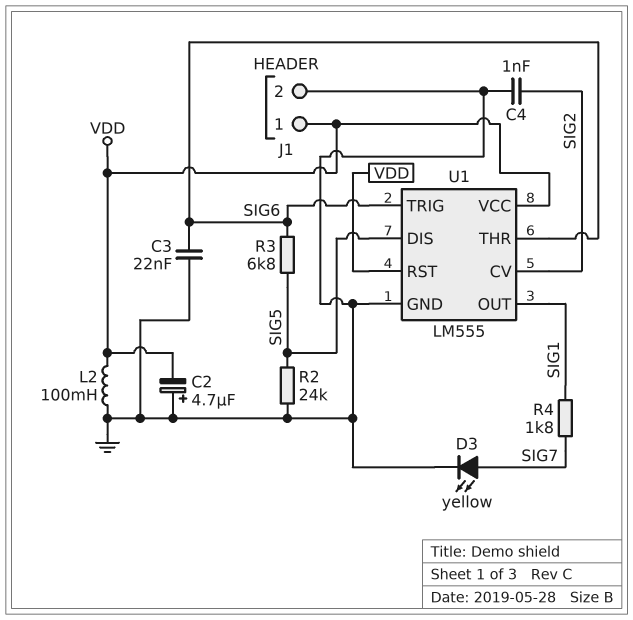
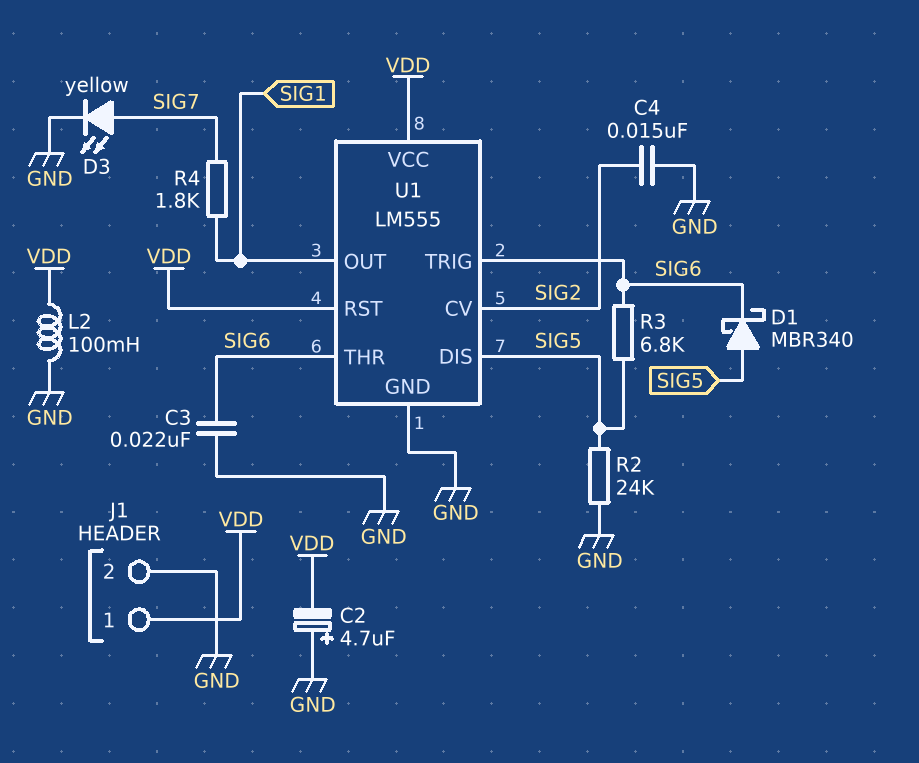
C4: 1nF (GND, SIG2) -> 15nF (GND, SIG2)
D1: none -> schottky MBR340 (A SIG5, K SIG6)

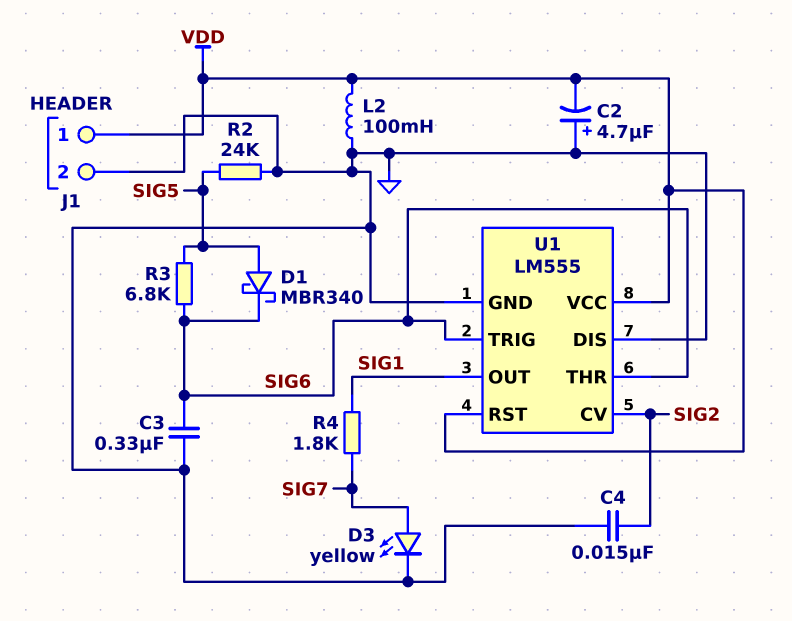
C3: 22nF (GND, SIG6) -> 330nF (GND, SIG6)
U1 pin DIS: SIG5 -> GND

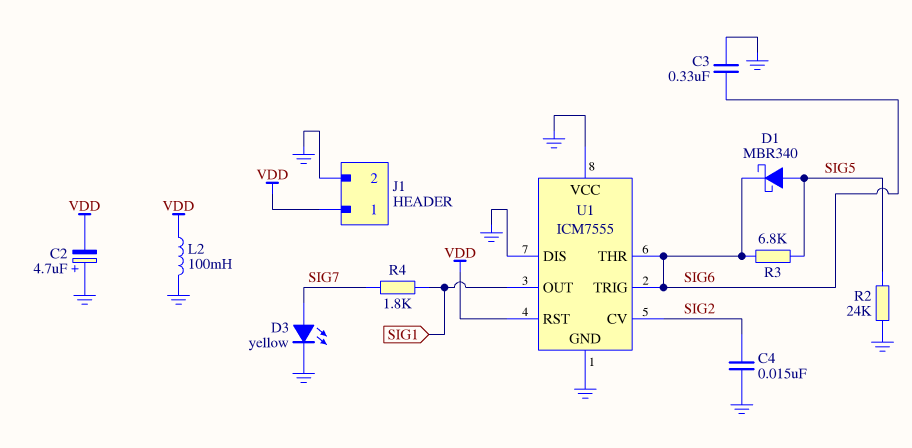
U1: LM555 -> ICM7555
U1 pin VCC: VDD -> GND

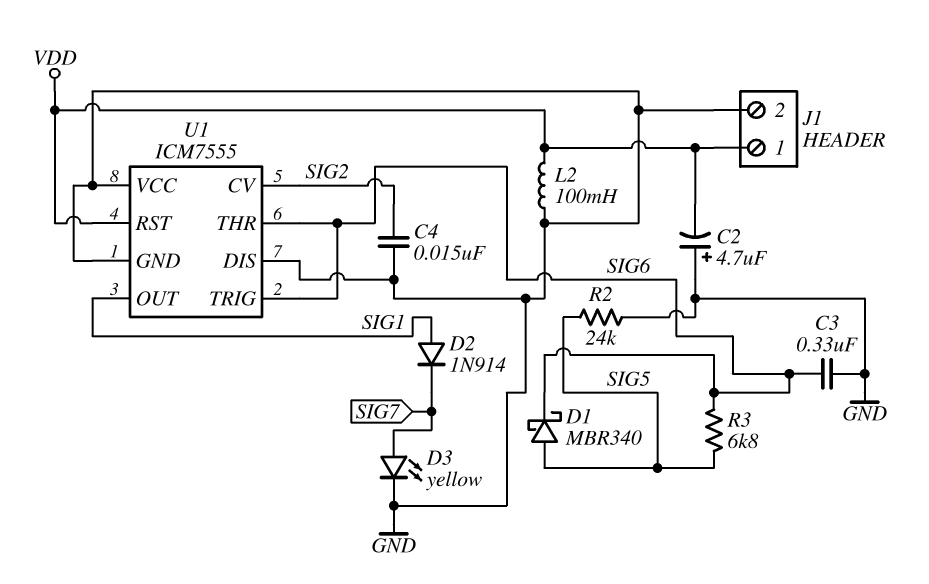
D2: none -> diode 1N914 (A SIG1, K SIG7)
R4: 1.8k (SIG1, SIG7) -> none

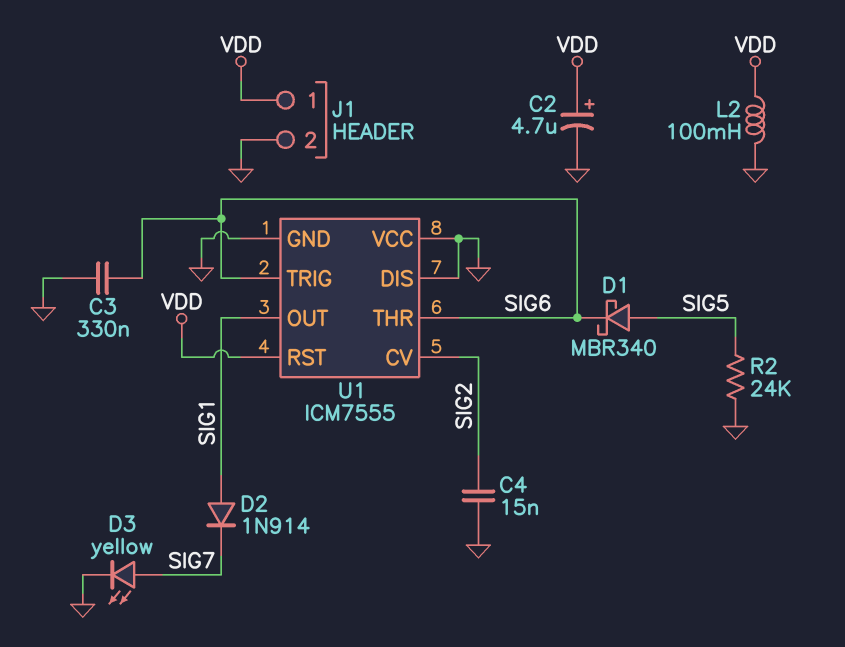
C2: 4.7uF (plus GND, minus VDD) -> 4.7uF (plus VDD, minus GND)
R3: 6.8k (SIG5, SIG6) -> none

